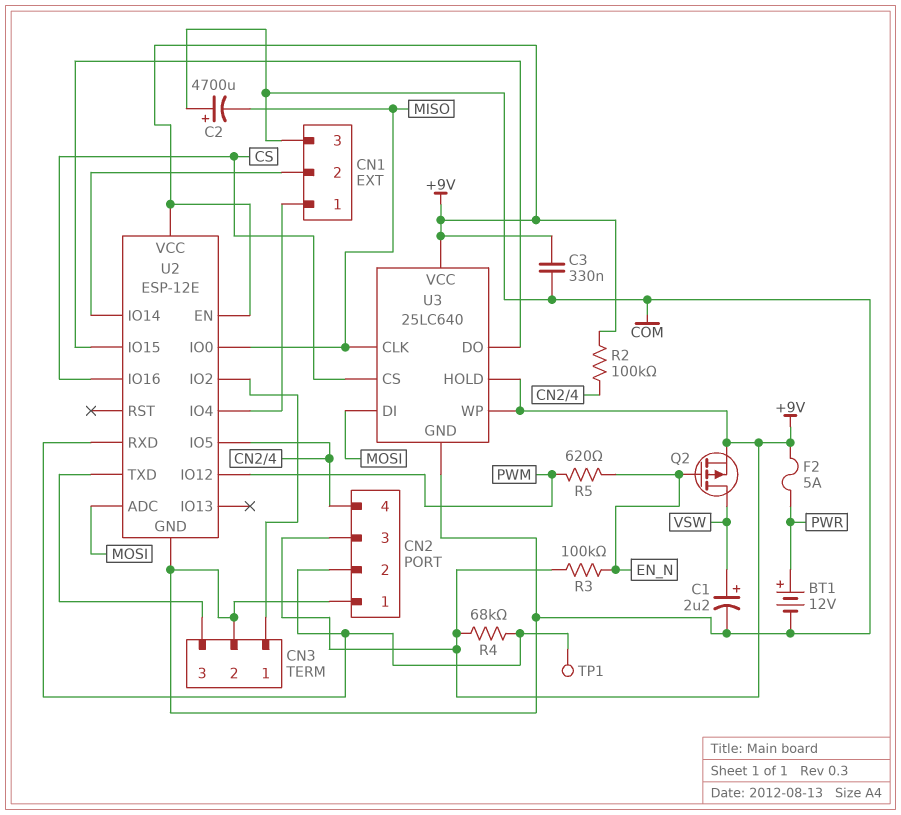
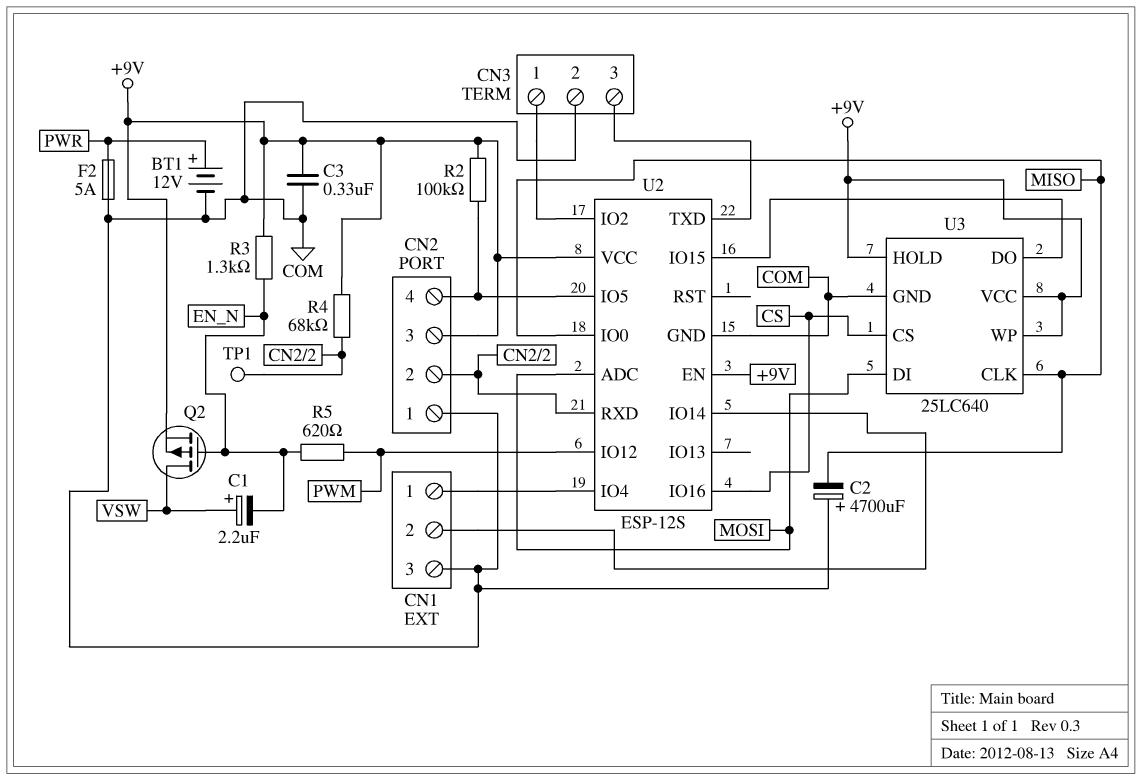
C1: 2.2uF (plus VSW, minus COM) -> 2.2uF (plus VSW, minus EN_N)
F2: 5A (+9V, PWR) -> 5A (COM, PWR)
R3: 100k (+9V, EN_N) -> 1.3k (+9V, EN_N)
U2: ESP-12E -> ESP-12S

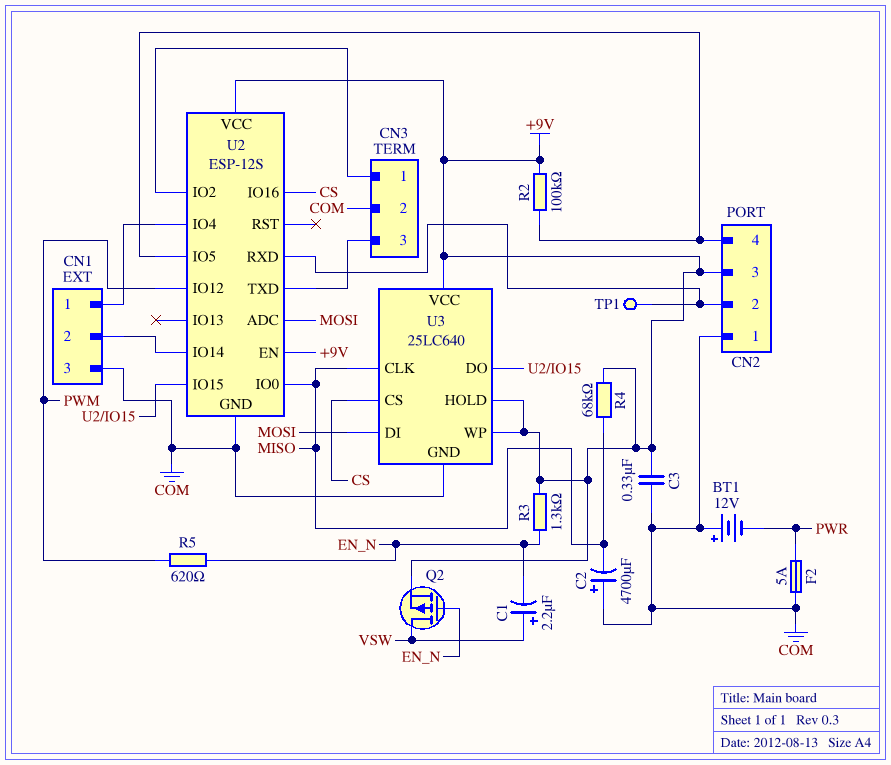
BT1: 12V (plus PWR, minus COM) -> 12V (plus COM, minus PWR)
R4: 68k (+9V, CN2/2) -> 68k (+9V, MISO)

